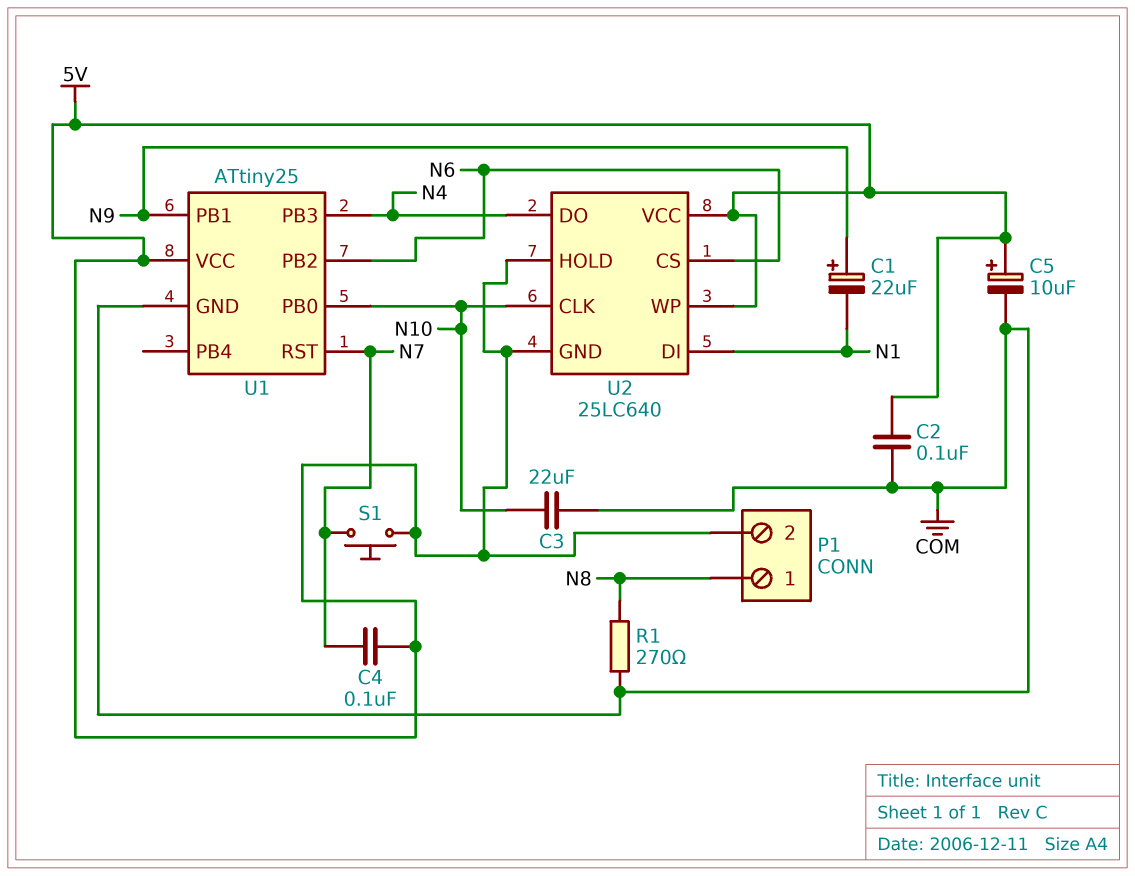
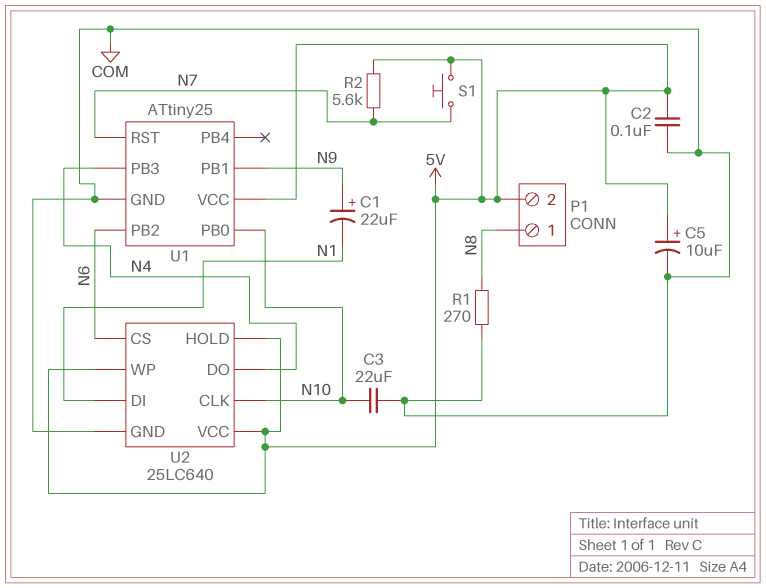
C4: 100nF (5V, N7) -> none
R2: none -> 5.6k (5V, N7)
U2 pin GND: 5V -> COM

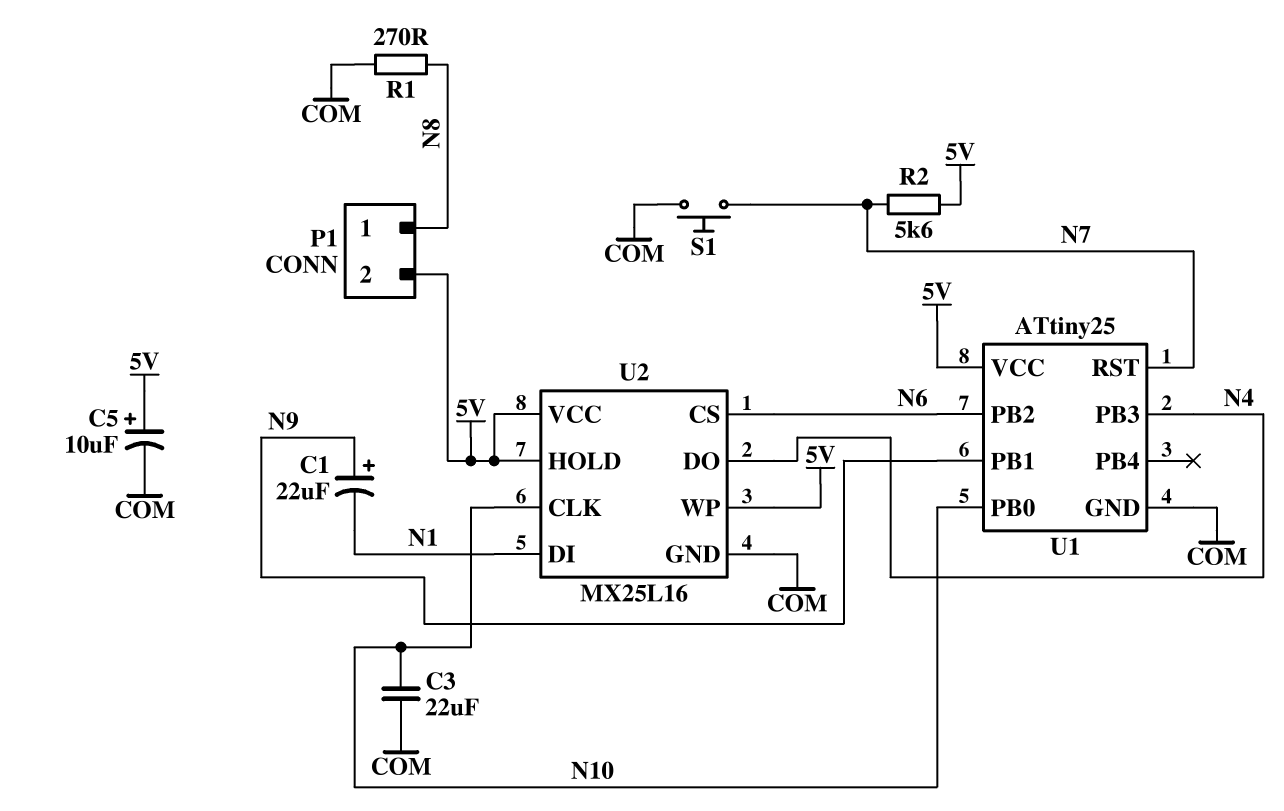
C2: 100nF (5V, COM) -> none
S1: button (5V, N7) -> button (COM, N7)
U2: 25LC640 -> MX25L16

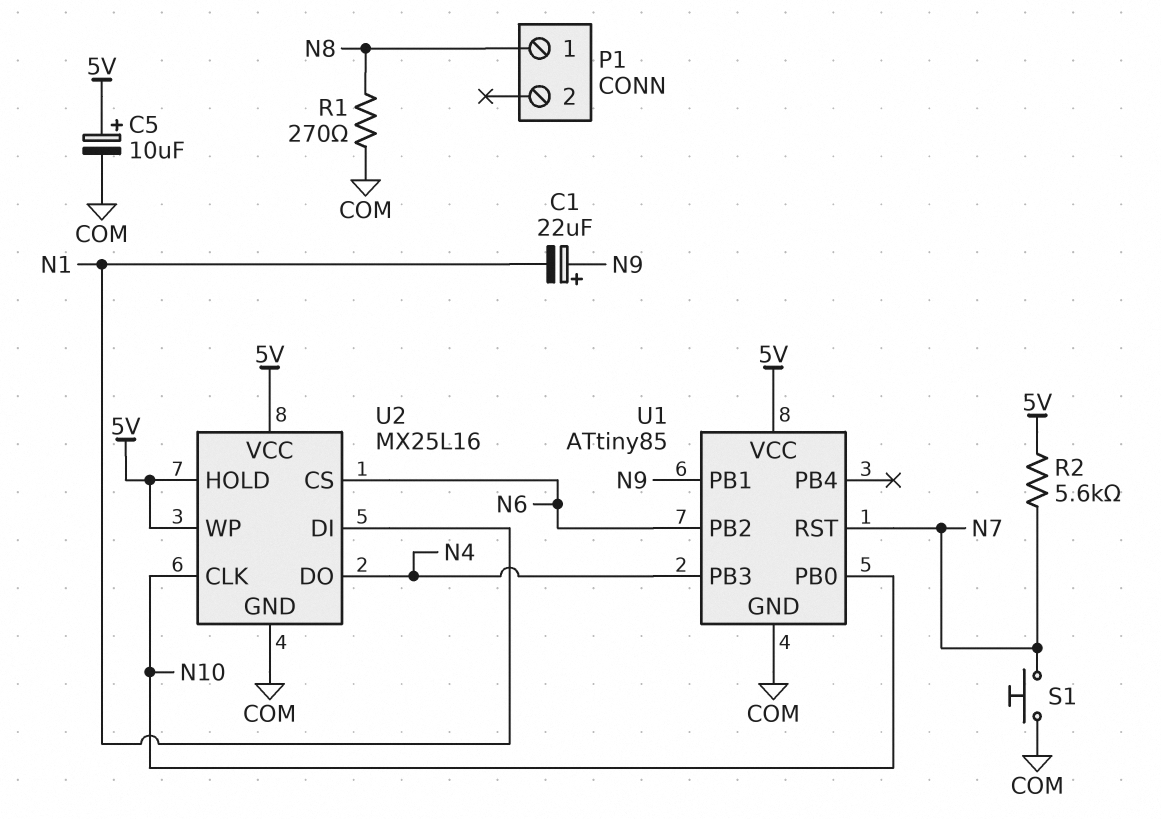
C3: 22uF (COM, N10) -> none
P1 pin 2: 5V -> none
U1: ATtiny25 -> ATtiny85

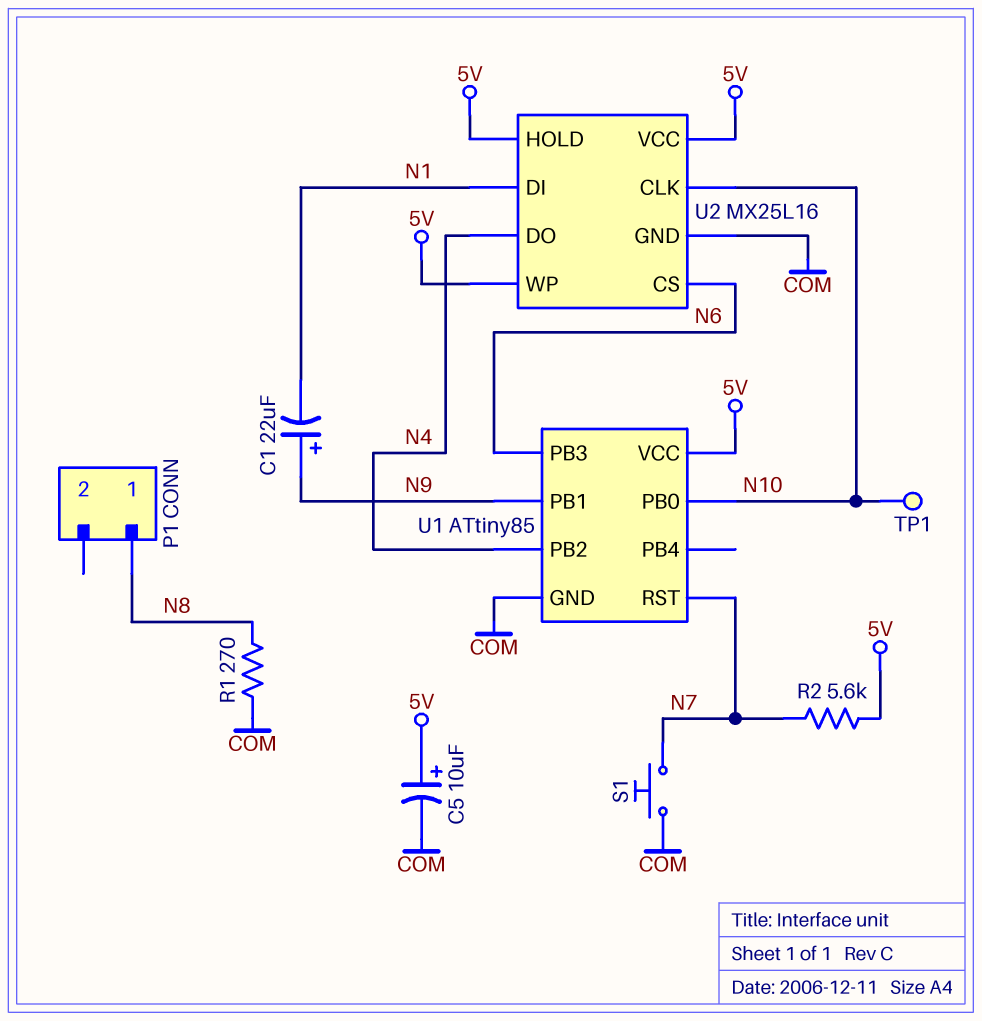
TP1: none -> test point (N10)
U1 pin PB2: N6 -> N4
U1 pin PB3: N4 -> N6

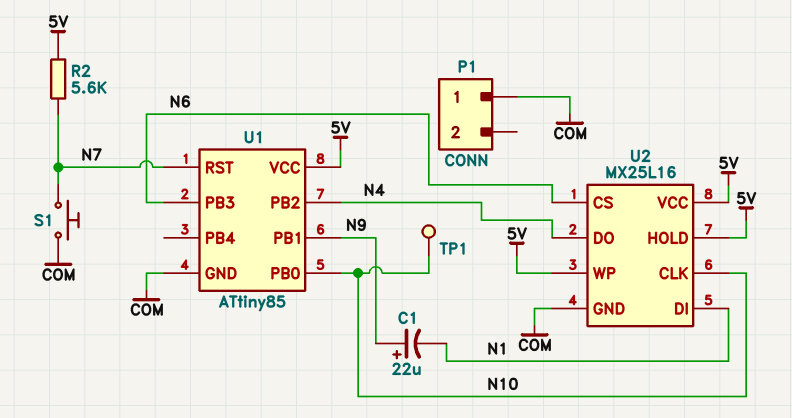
C5: 10uF (plus 5V, minus COM) -> none
P1 pin 1: N8 -> COM
R1: 270 (COM, N8) -> none

